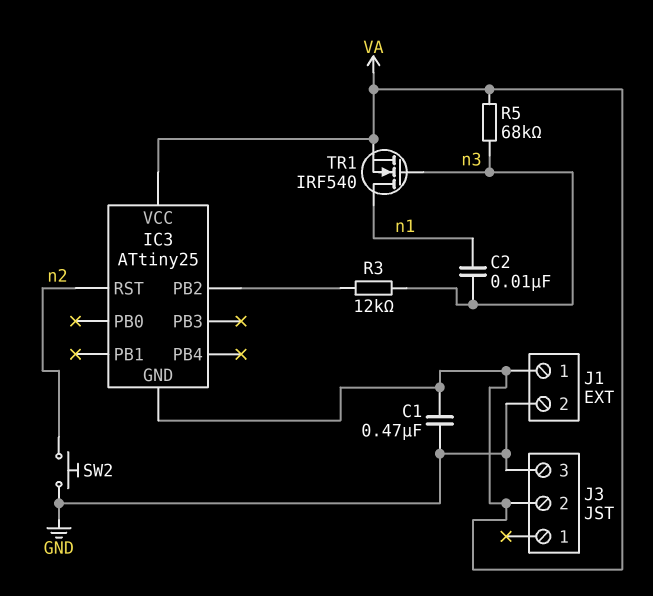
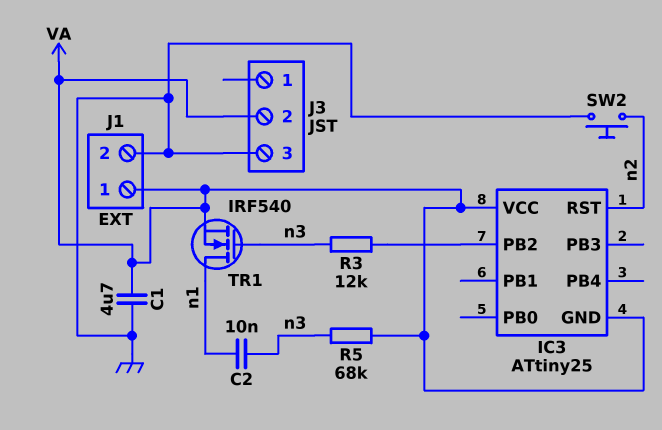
C1: 470nF (GND, VA) -> 4.7uF (GND, VA)

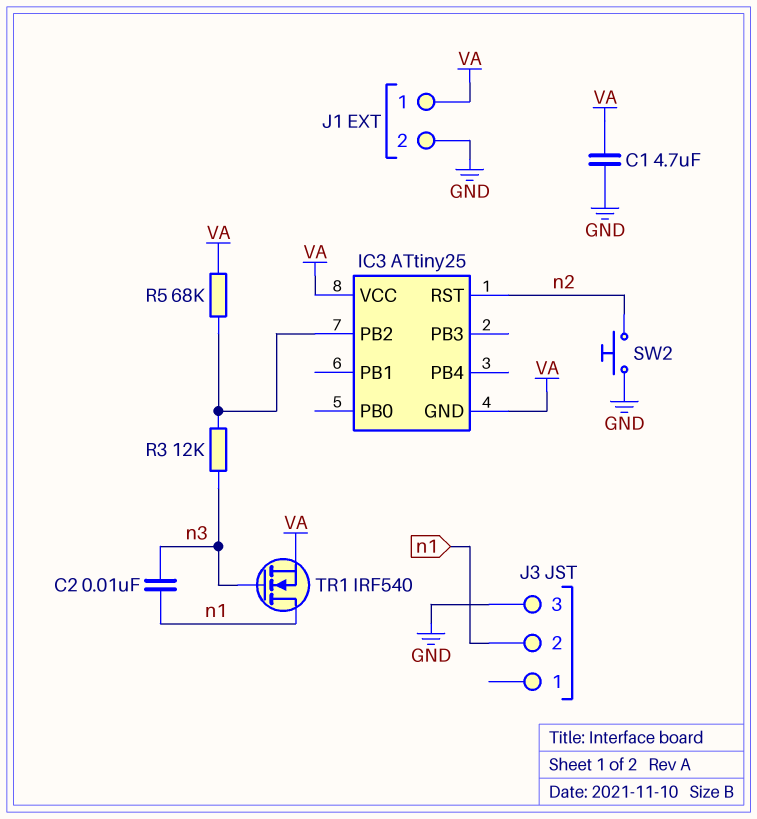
J3 pin 2: VA -> n1
R5: 68k (VA, n3) -> 68k (IC3/PB2, VA)

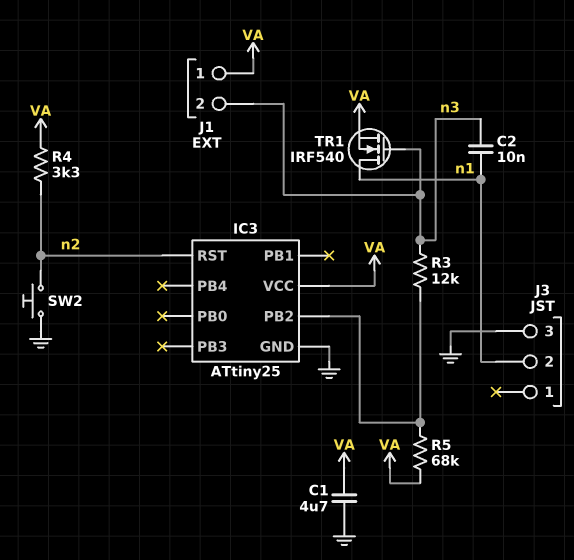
IC3 pin GND: VA -> GND
J1 pin 2: GND -> n3
R4: none -> 3.3k (VA, n2)

